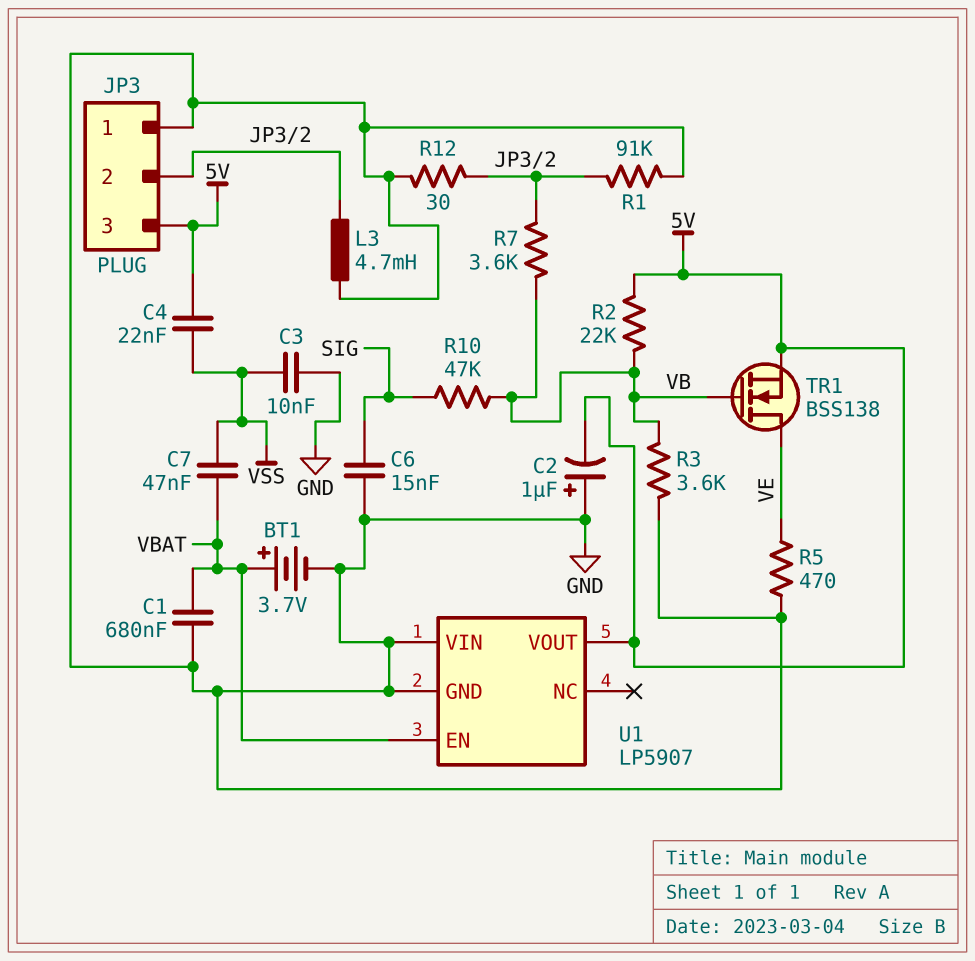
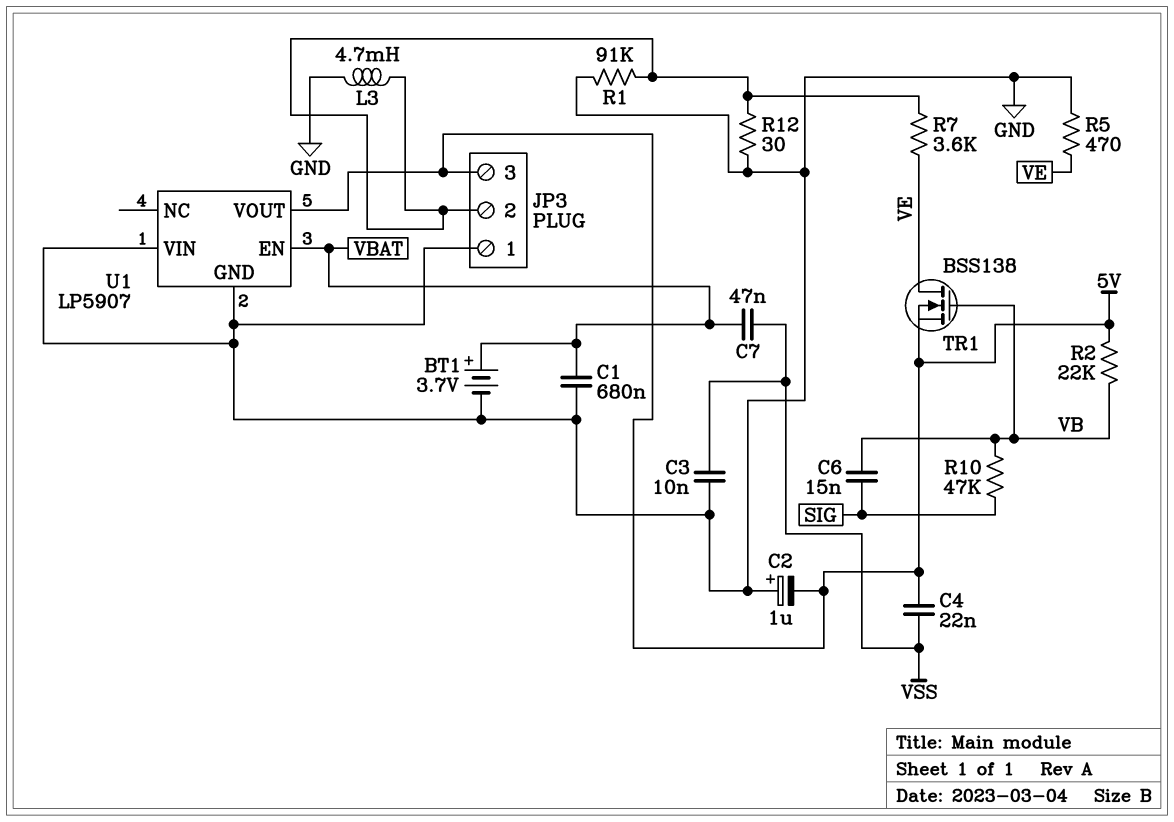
C6: 15nF (GND, SIG) -> 15nF (SIG, VB)
R3: 3.6k (GND, VB) -> none
R7: 3.6k (JP3/2, VB) -> 3.6k (JP3/2, VE)

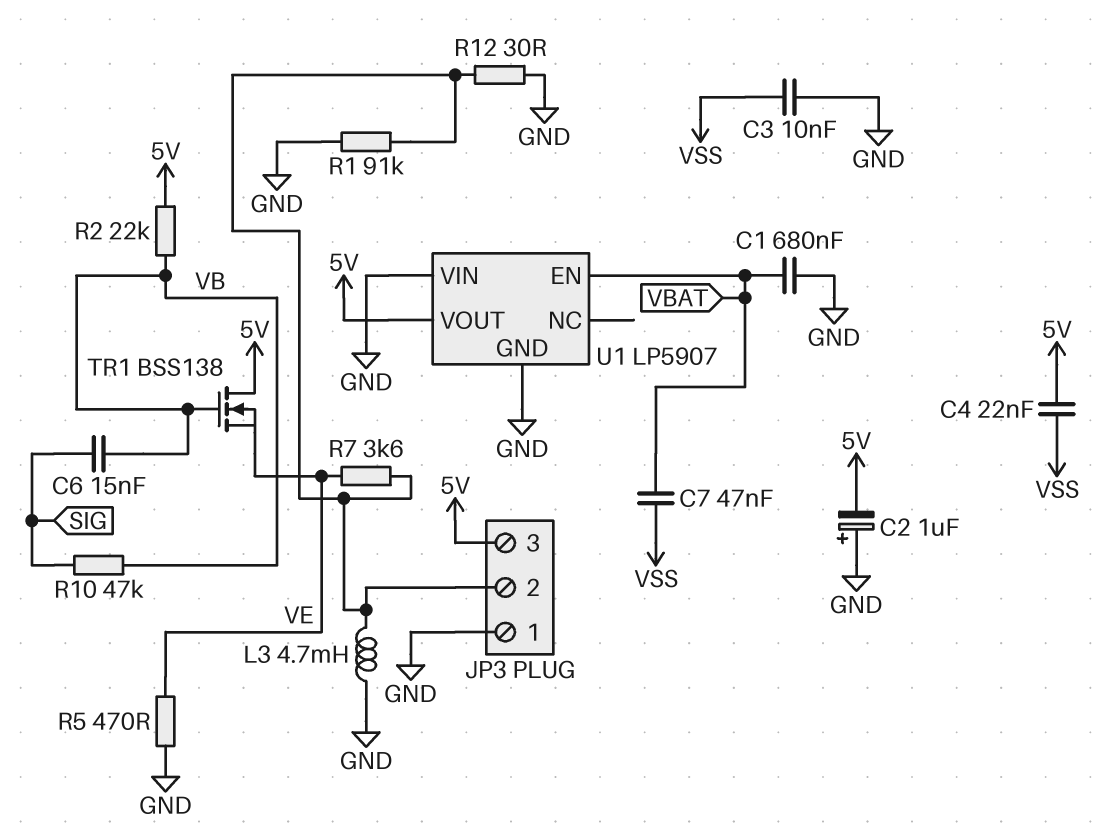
BT1: 3.7V (plus VBAT, minus GND) -> none
TR1: NMOS BSS138 (G VB, D VE, S 5V) -> NMOS BSS138 (G VB, D 5V, S VE)

